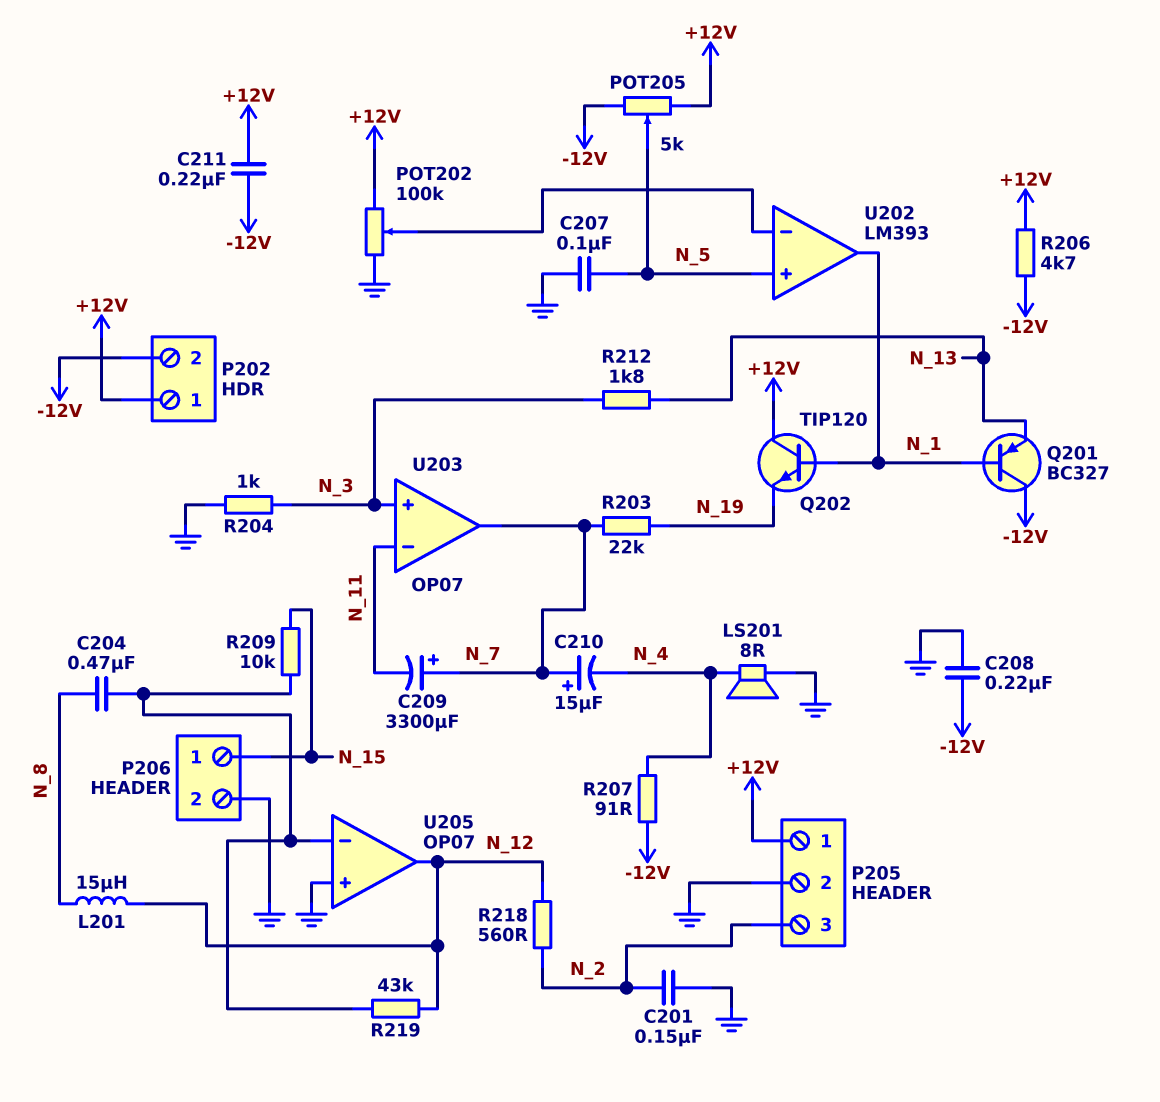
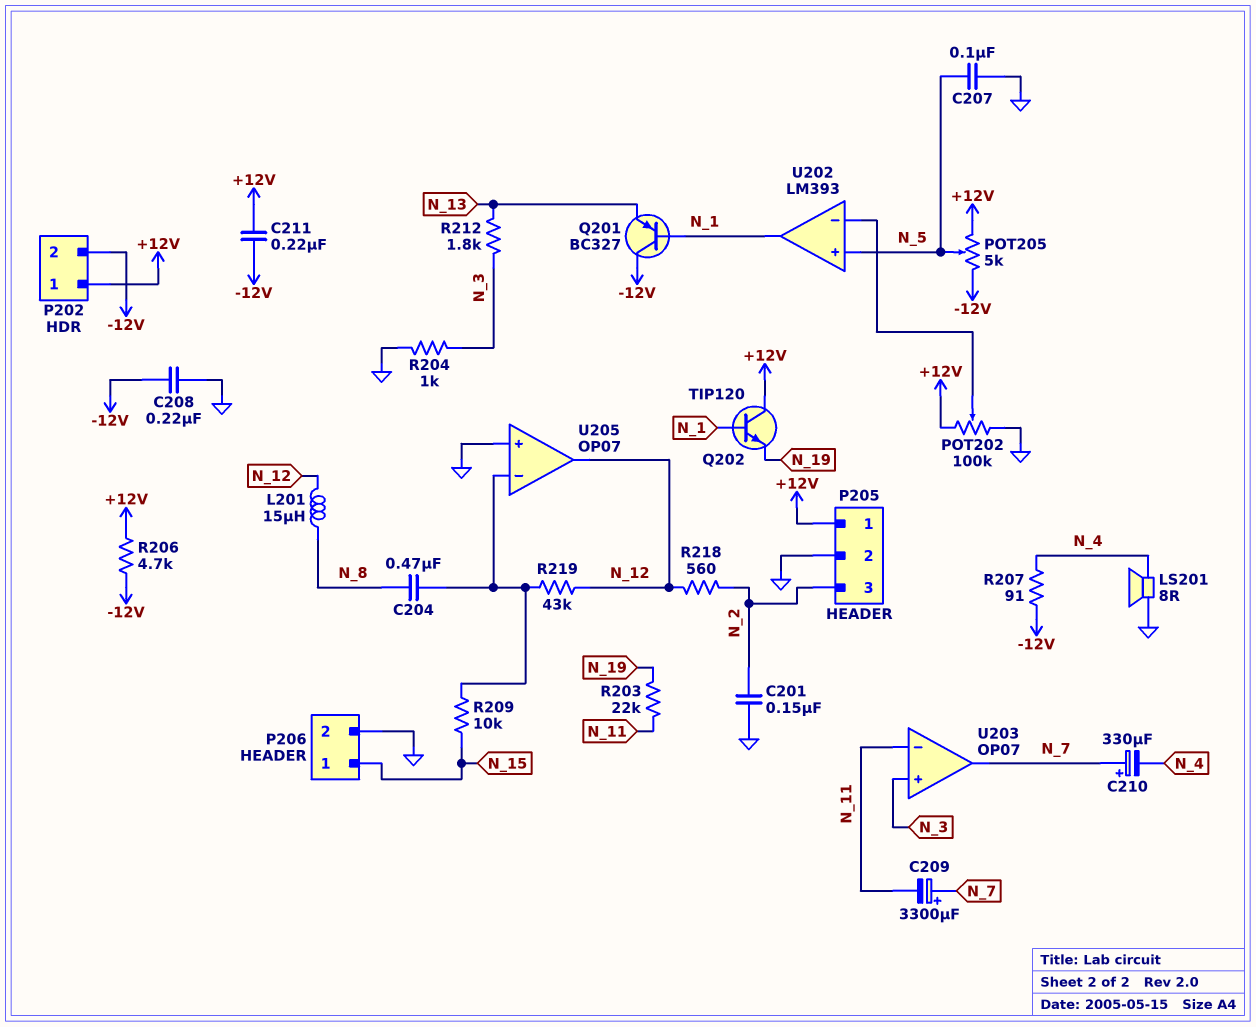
C210: 15uF (plus N_7, minus N_4) -> 330uF (plus N_7, minus N_4)
R203: 22k (N_7, N_19) -> 22k (N_11, N_19)

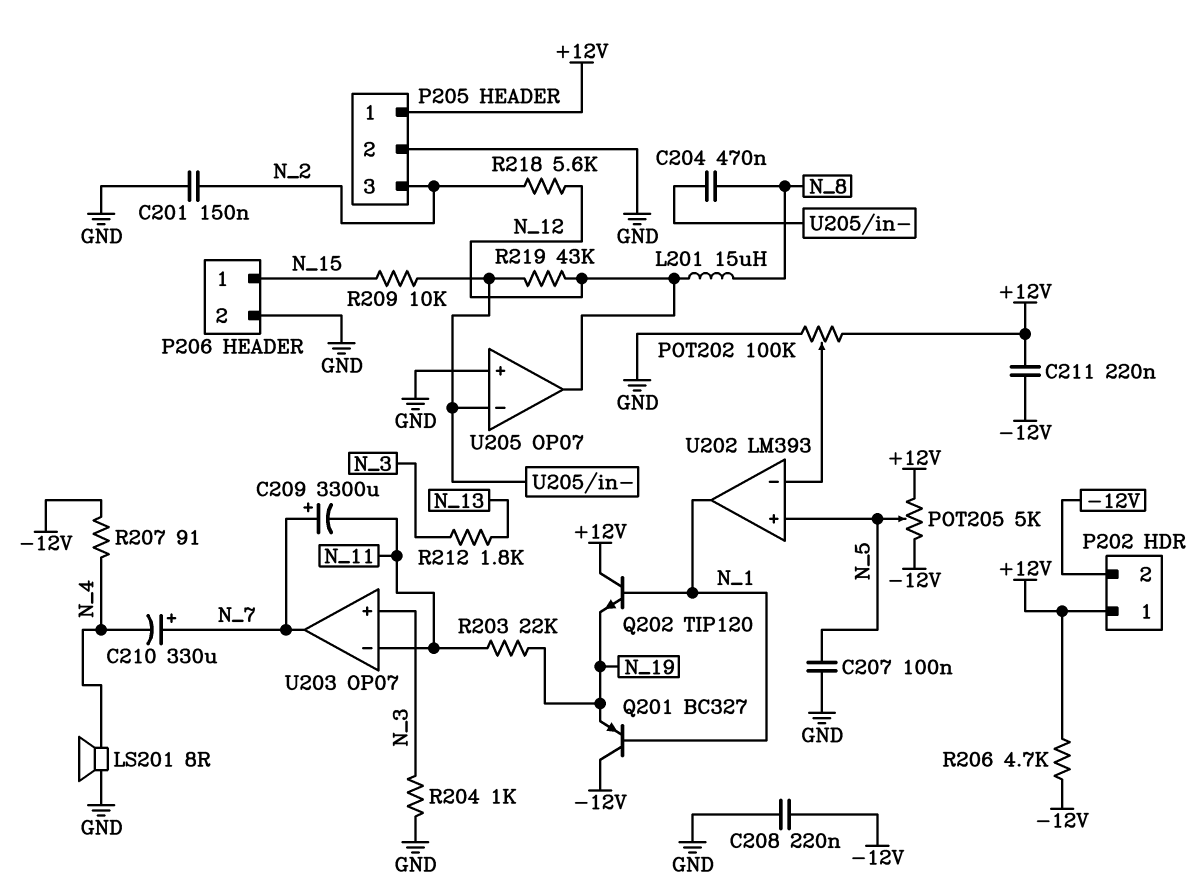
Q201: PNP BC327 (B N_1, C -12V, E N_13) -> PNP BC327 (B N_1, C -12V, E N_19)
R218: 560 (N_2, N_12) -> 5.6k (N_2, N_12)

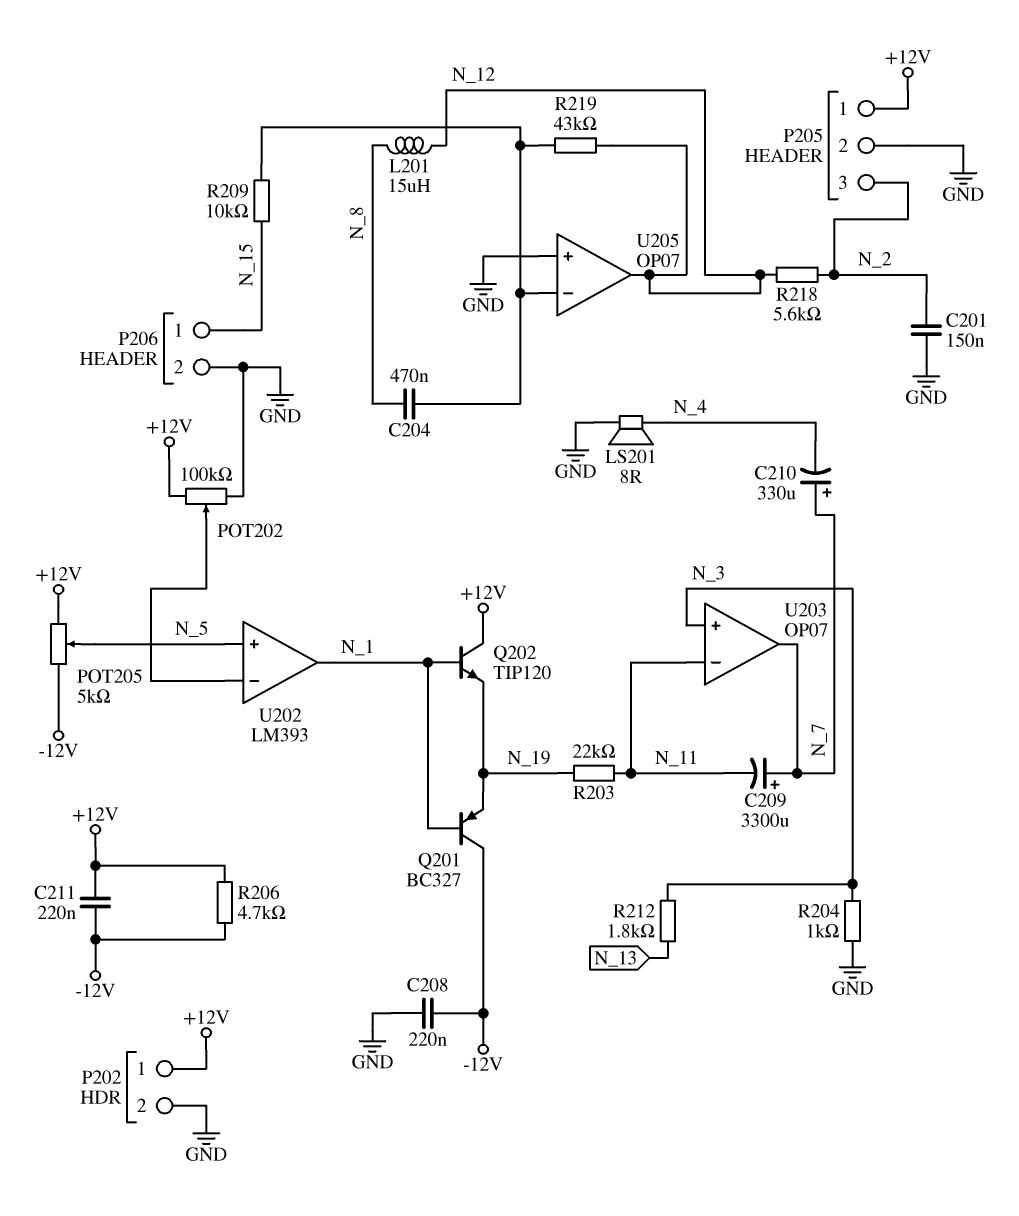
C207: 100nF (GND, N_5) -> none
P202 pin 2: -12V -> GND
R207: 91 (-12V, N_4) -> none

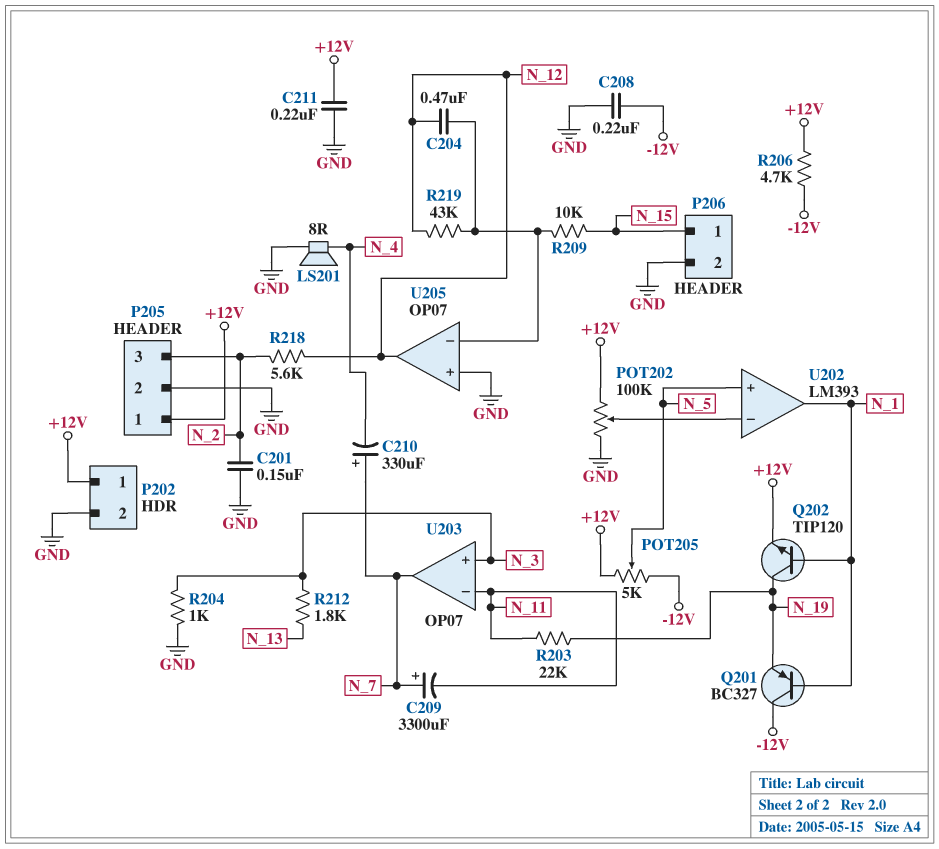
C204: 470nF (N_8, U205/in-) -> 470nF (N_12, U205/in-)
C211: 220nF (+12V, -12V) -> 220nF (+12V, GND)
L201: 15uH (N_8, N_12) -> none
Q202: NPN TIP120 (B N_1, C +12V, E N_19) -> NPN TIP120 (B N_1, C N_19, E +12V)

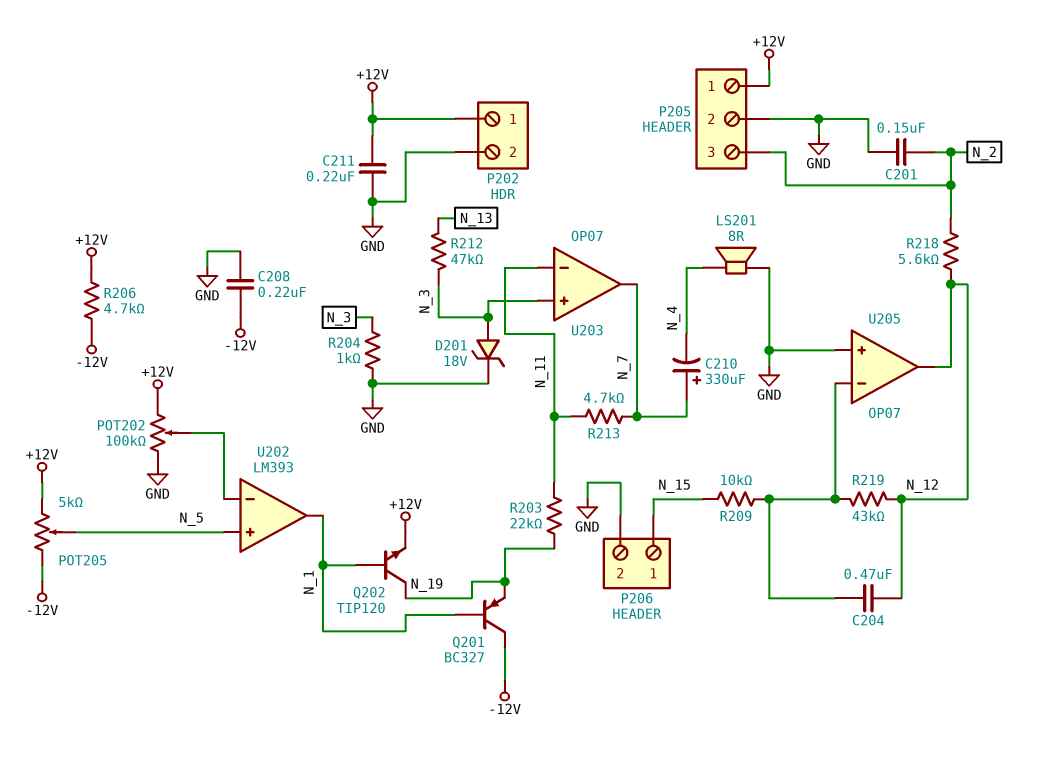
C209: 3300uF (plus N_7, minus N_11) -> none
D201: none -> zener 18V (A N_3, K GND)
R212: 1.8k (N_3, N_13) -> 47k (N_3, N_13)
R213: none -> 4.7k (N_7, N_11)

